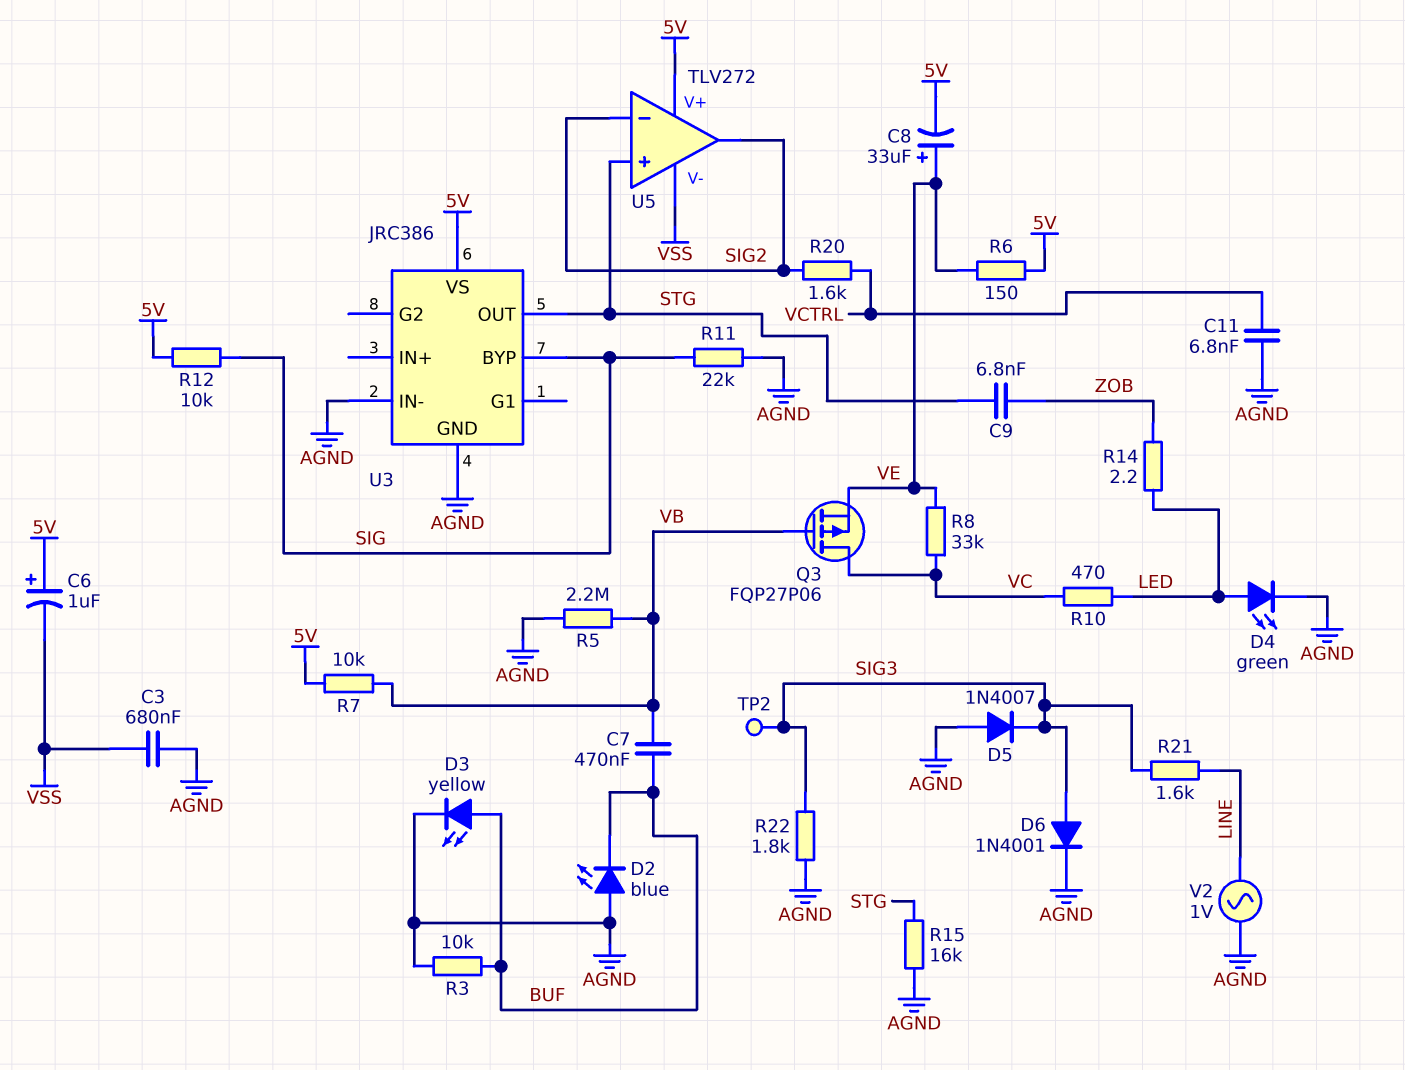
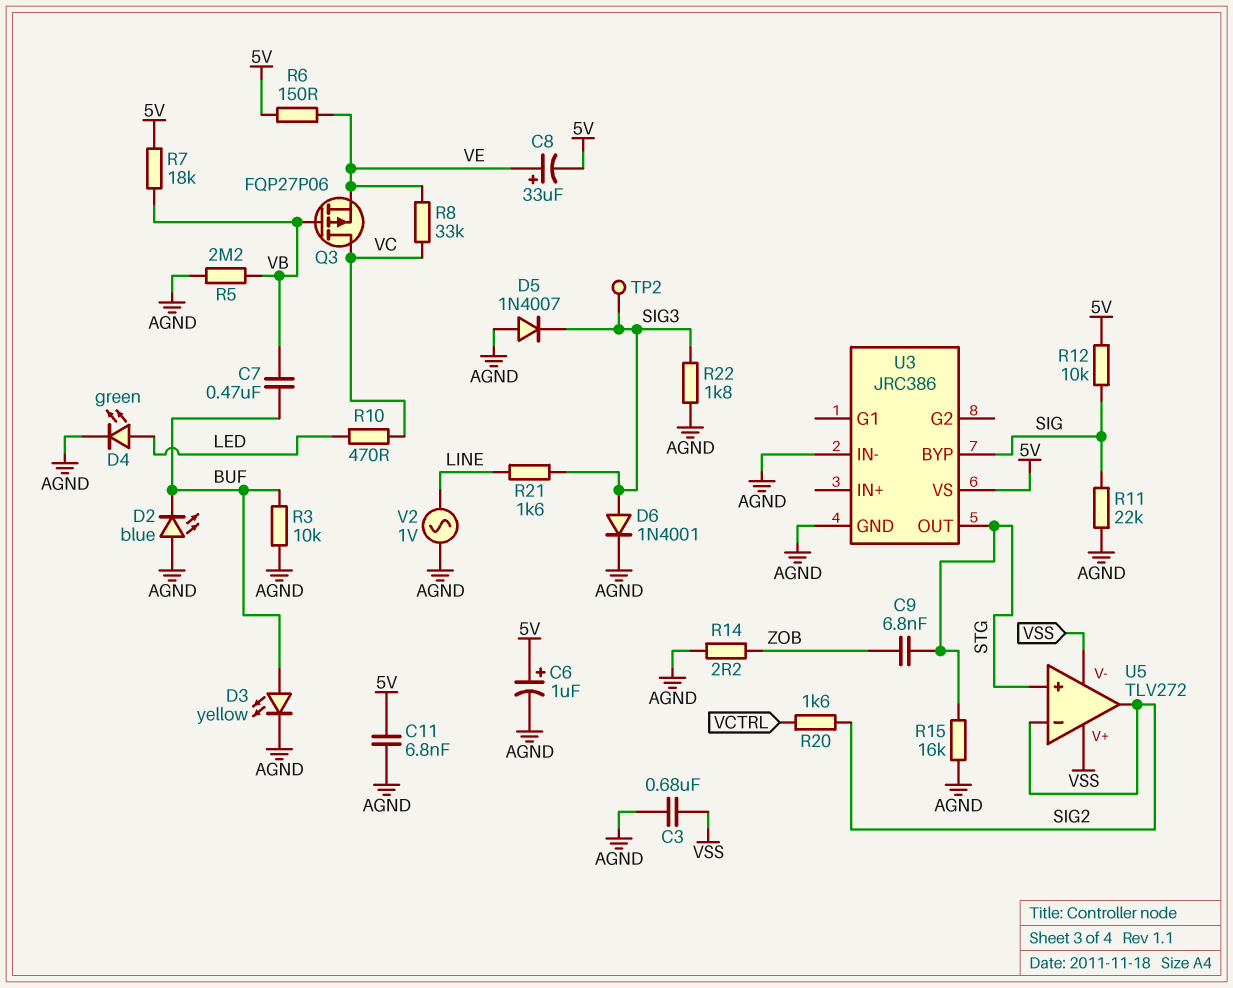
C6: 1uF (plus 5V, minus VSS) -> 1uF (plus 5V, minus AGND)
C11: 6.8nF (AGND, VCTRL) -> 6.8nF (5V, AGND)
R7: 10k (5V, VB) -> 18k (5V, VB)
R14: 2.2 (LED, ZOB) -> 2.2 (AGND, ZOB)
U5 pin V+: 5V -> VSS

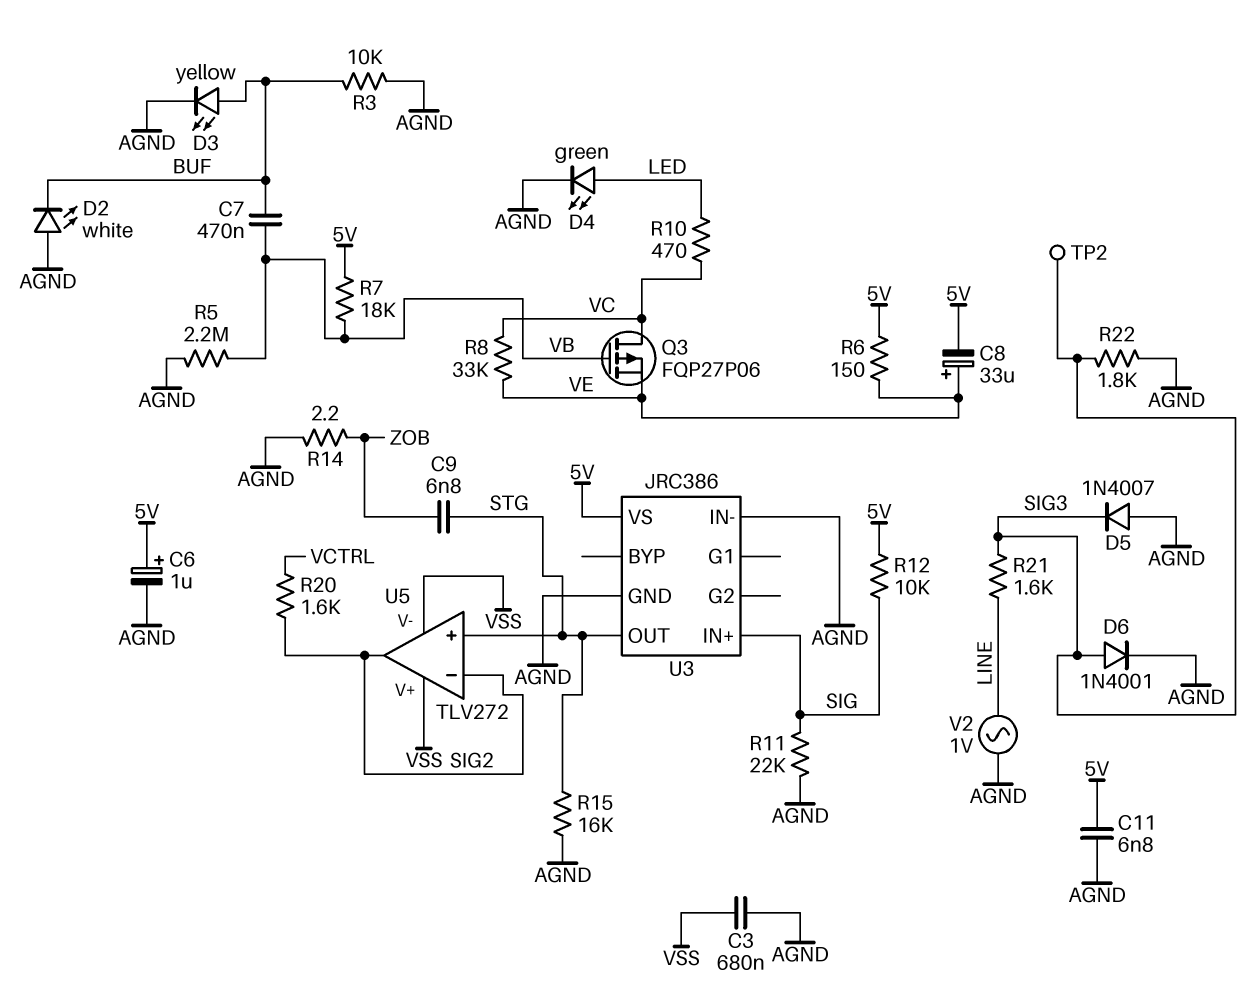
D2: LED blue (A AGND, K BUF) -> LED white (A AGND, K BUF)
U3 pin BYP: SIG -> none
U3 pin IN+: none -> SIG

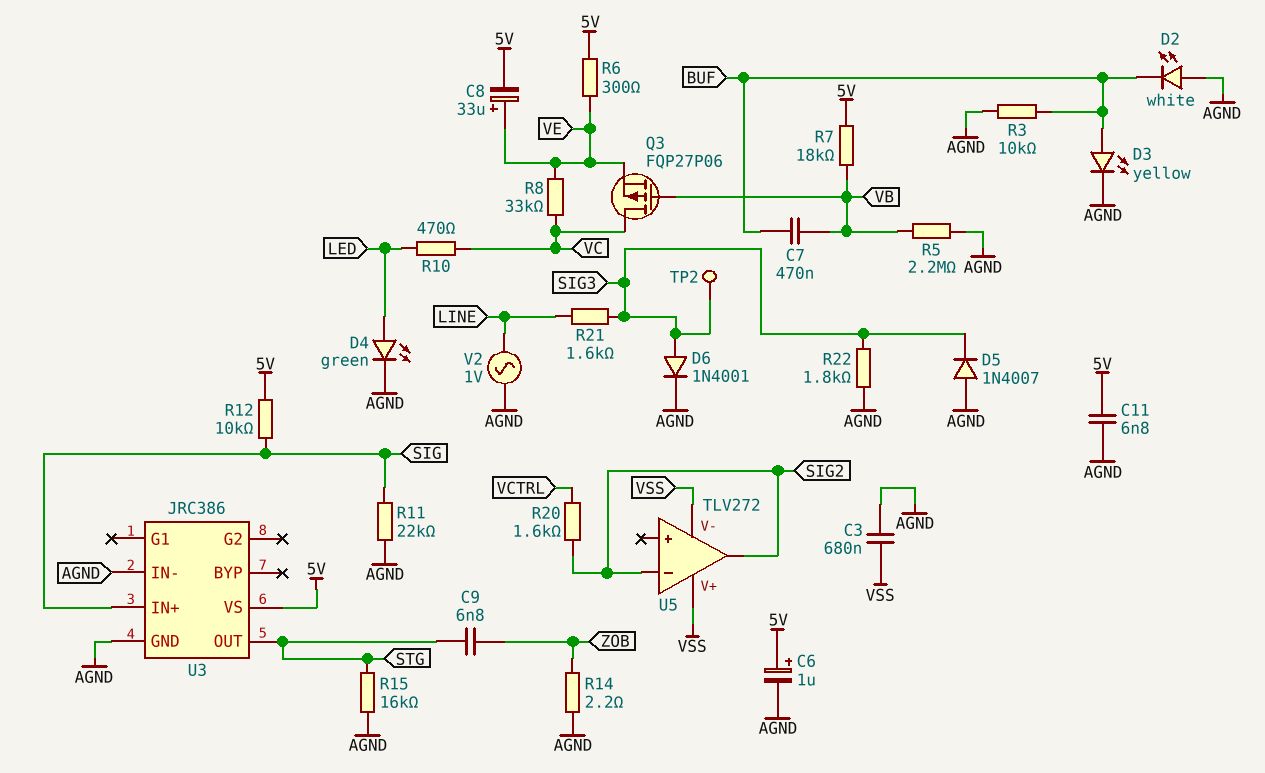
R6: 150 (5V, VE) -> 300 (5V, VE)
U5 pin in+: STG -> none

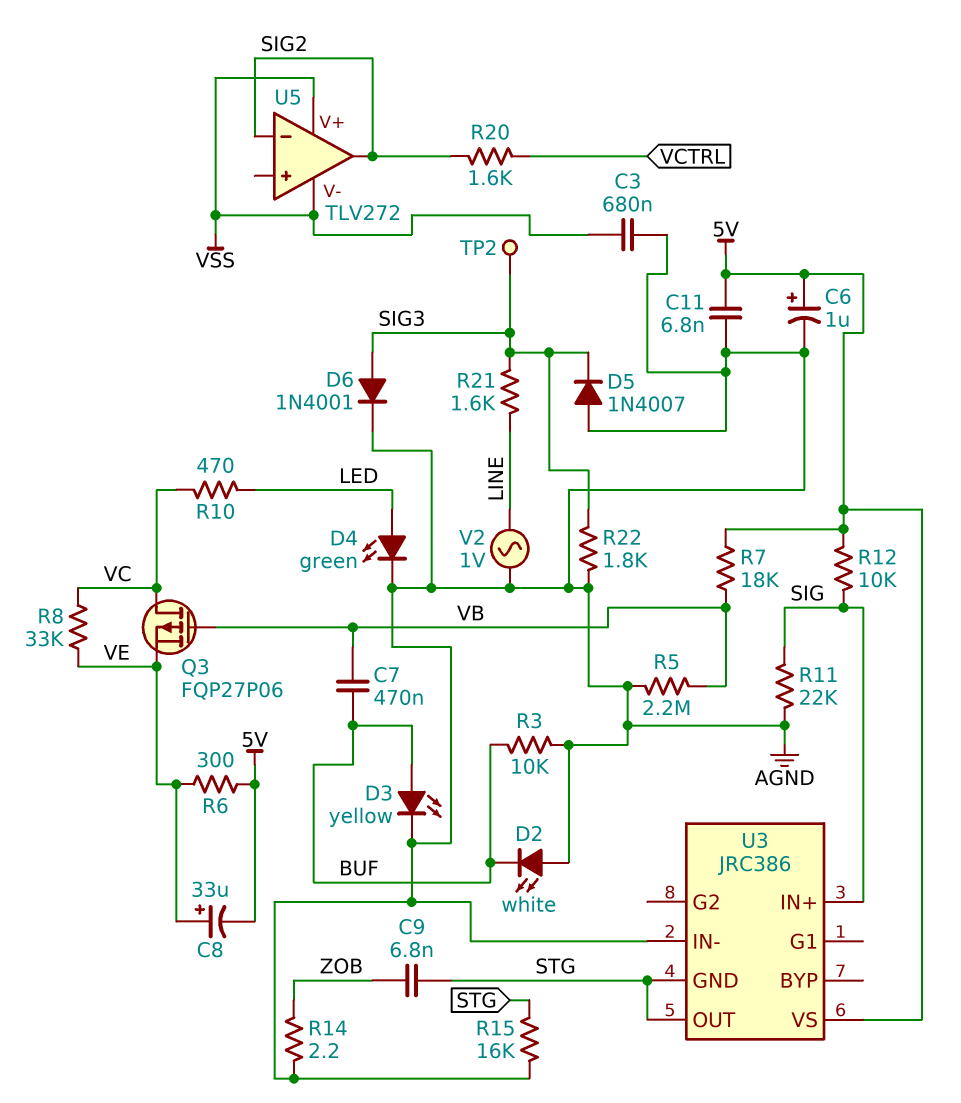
U3 pin GND: AGND -> STG

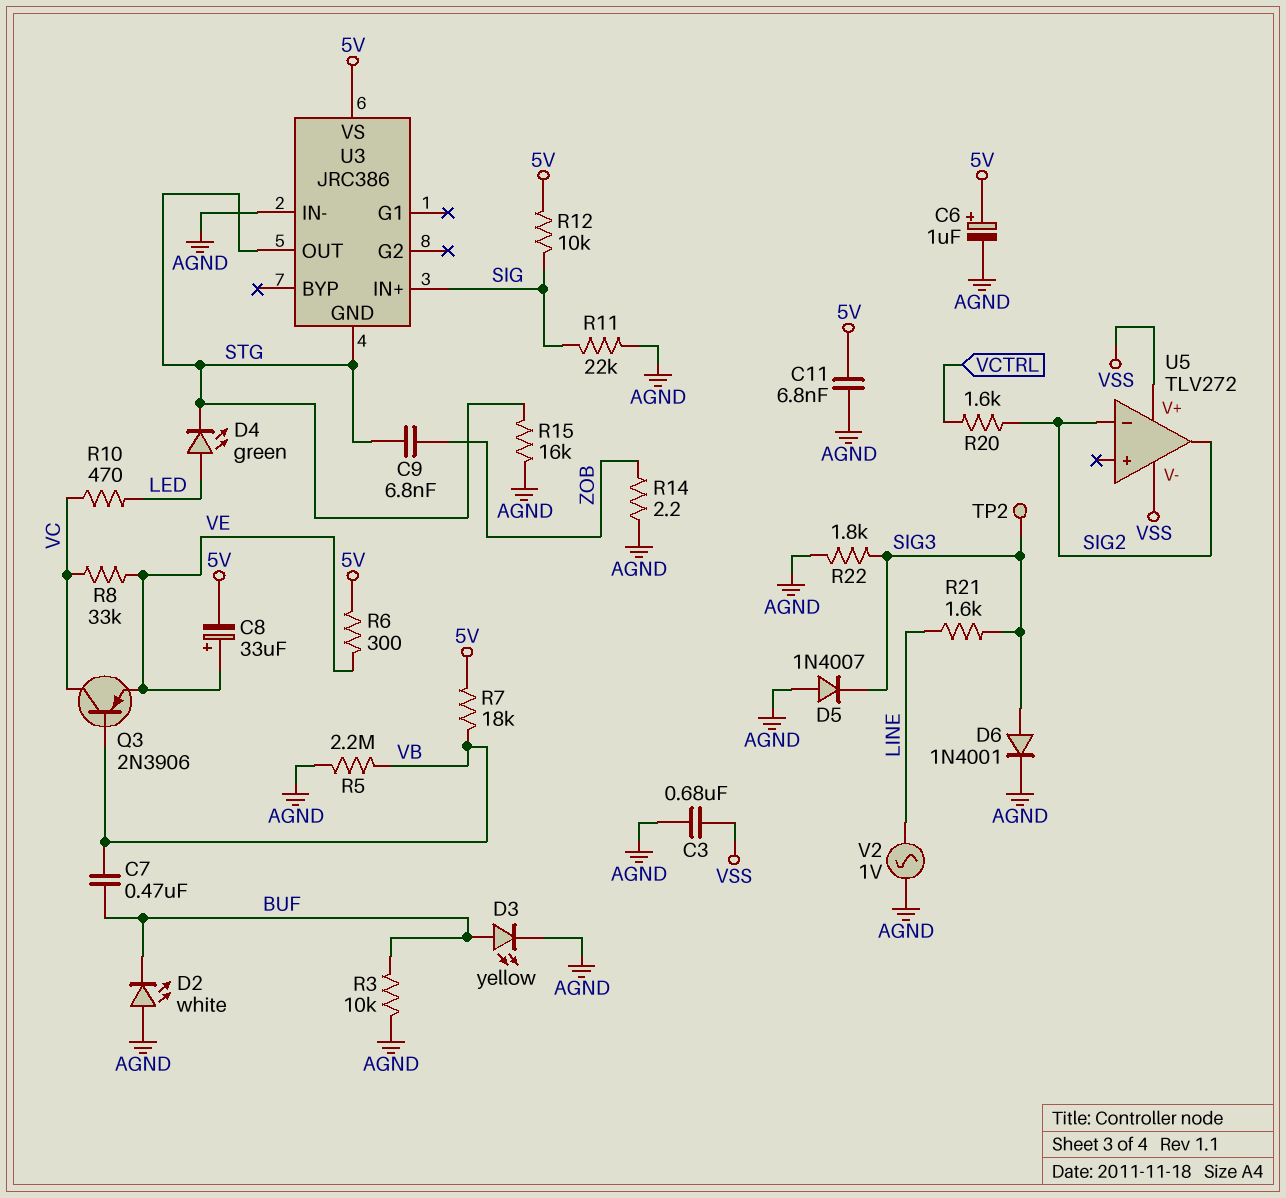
D4: LED green (A LED, K AGND) -> LED green (A LED, K STG)
Q3: PMOS FQP27P06 (G VB, D VC, S VE) -> PNP 2N3906 (B VB, C VC, E VE)

